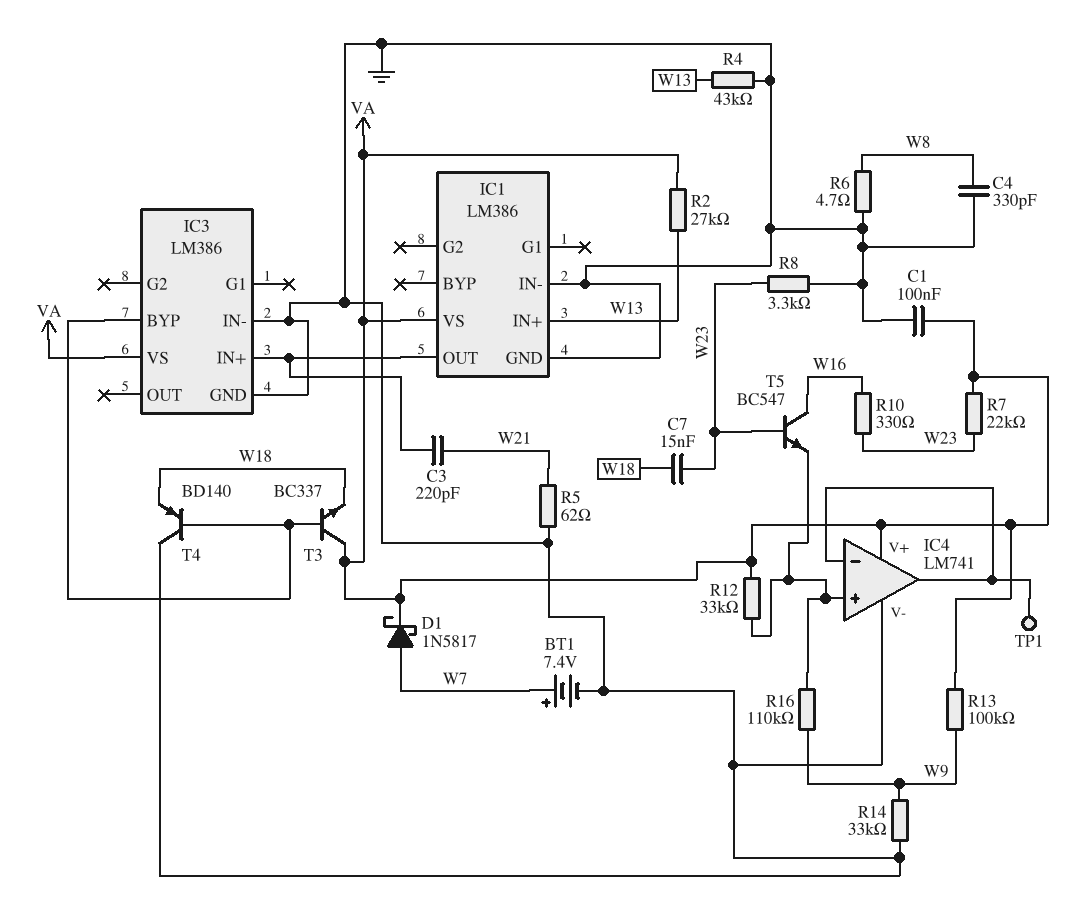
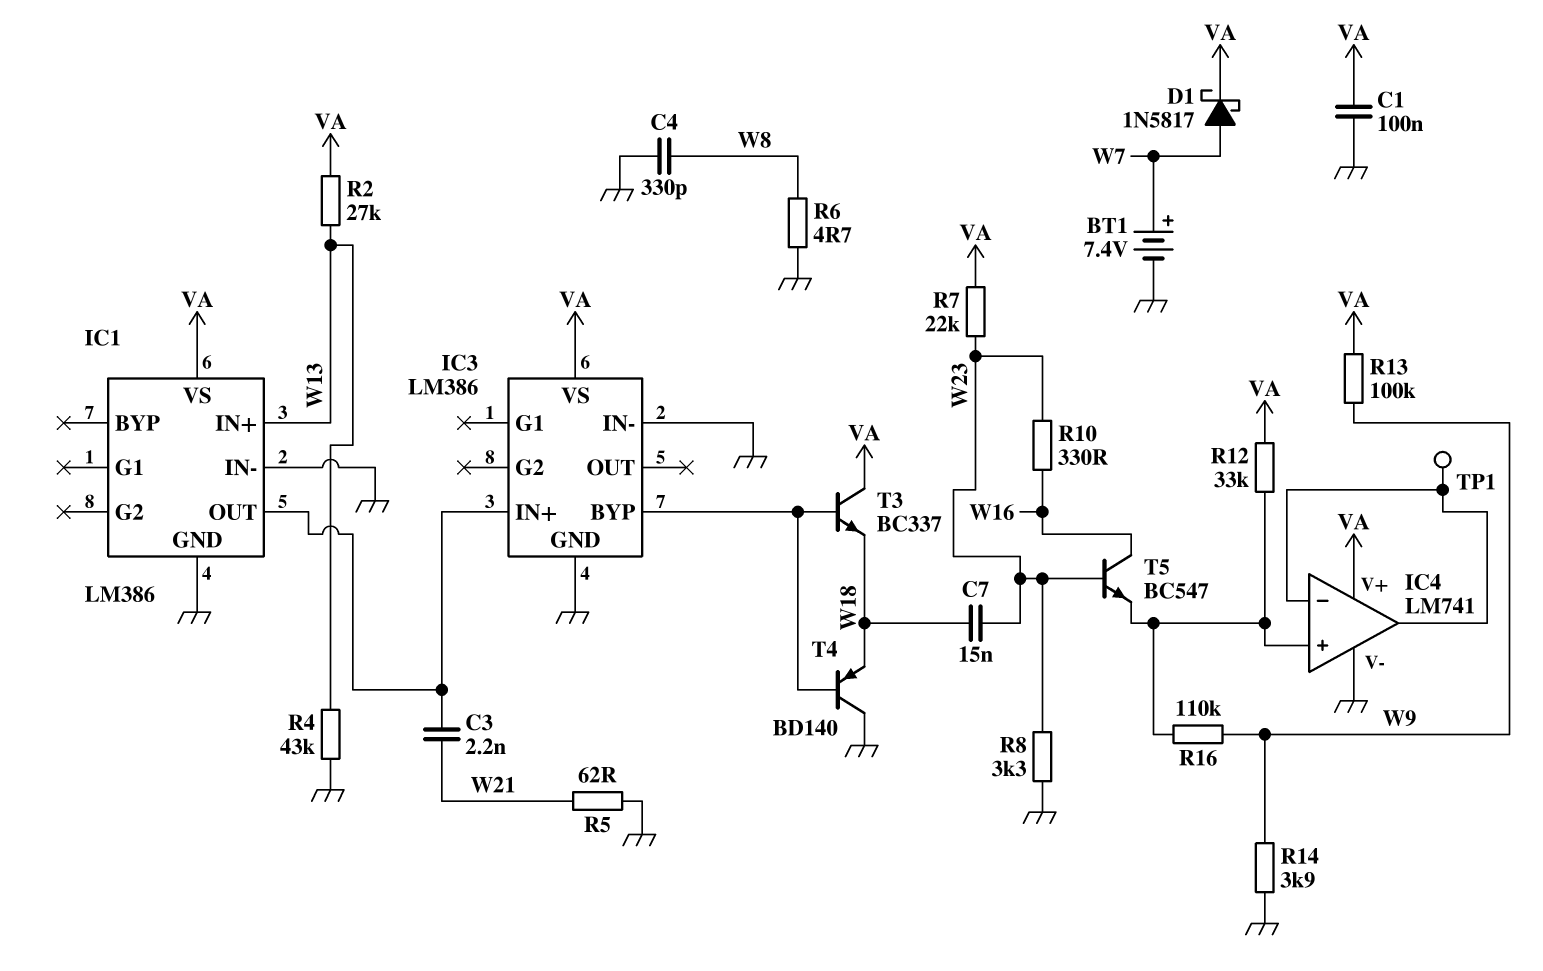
C3: 220pF (IC1/OUT, W21) -> 2.2nF (IC1/OUT, W21)
R14: 33k (GND, W9) -> 3.9k (GND, W9)

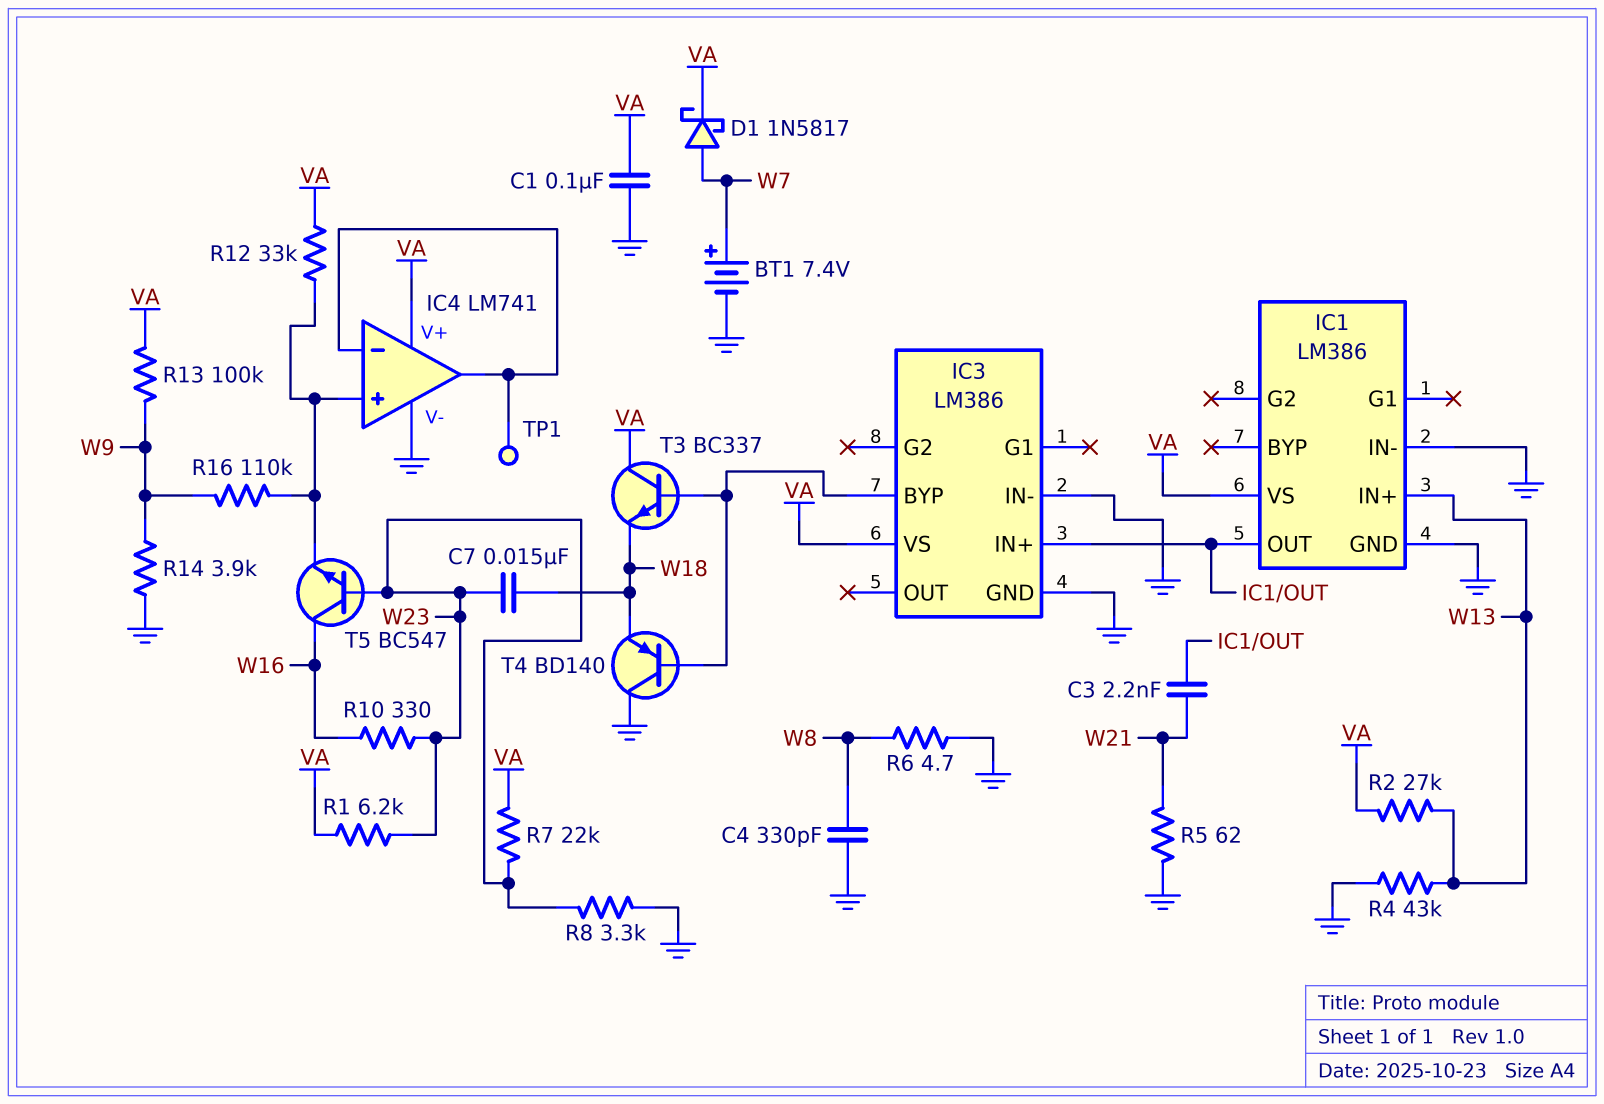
R1: none -> 6.2k (VA, W23)

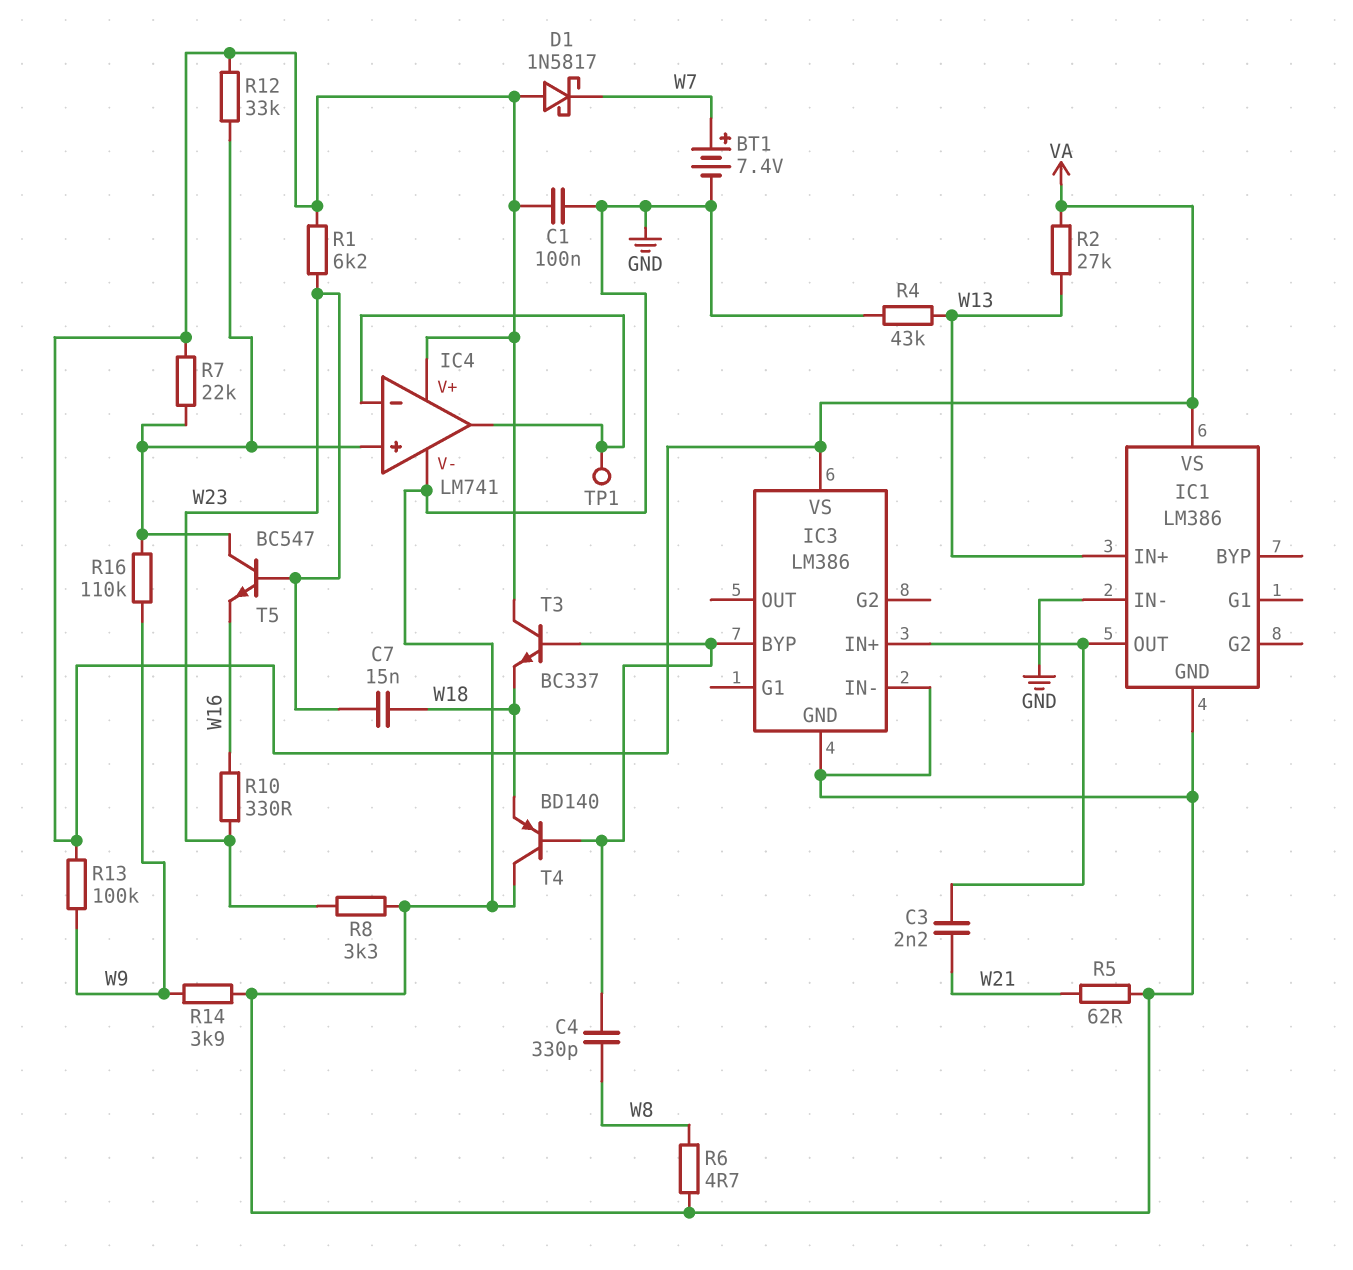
C4: 330pF (GND, W8) -> 330pF (IC3/BYP, W8)
D1: schottky 1N5817 (A W7, K VA) -> schottky 1N5817 (A VA, K W7)
R7: 22k (VA, W23) -> 22k (IC4/in+, VA)
T5: NPN BC547 (B W23, C W16, E IC4/in+) -> NPN BC547 (B W23, C IC4/in+, E W16)

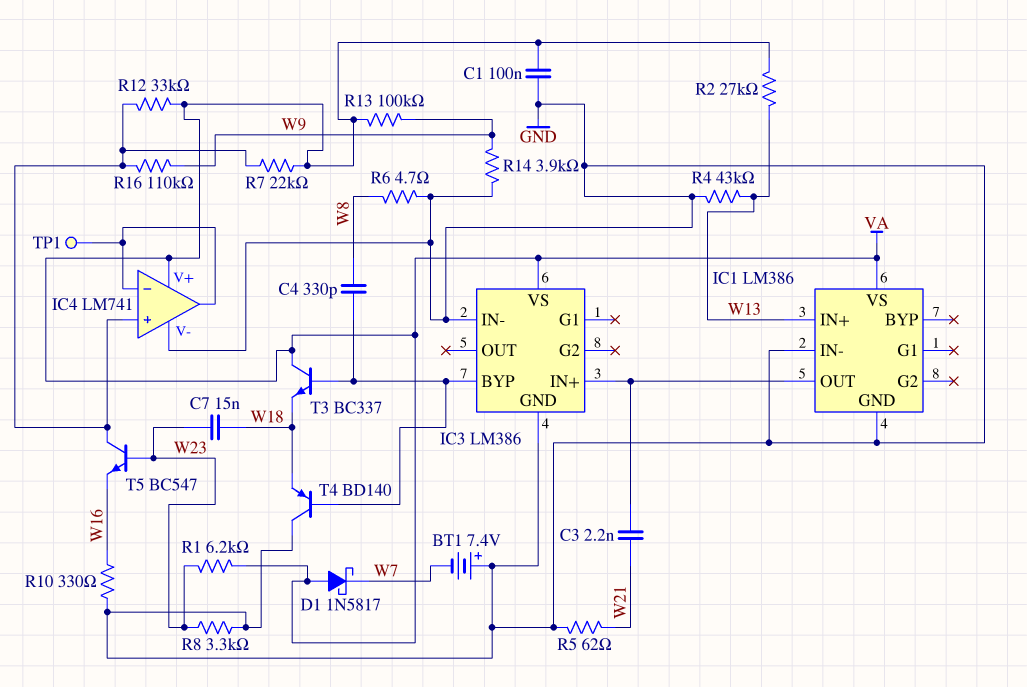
BT1: 7.4V (plus W7, minus GND) -> 7.4V (plus GND, minus W7)
R10: 330 (W16, W23) -> 330 (GND, W16)

